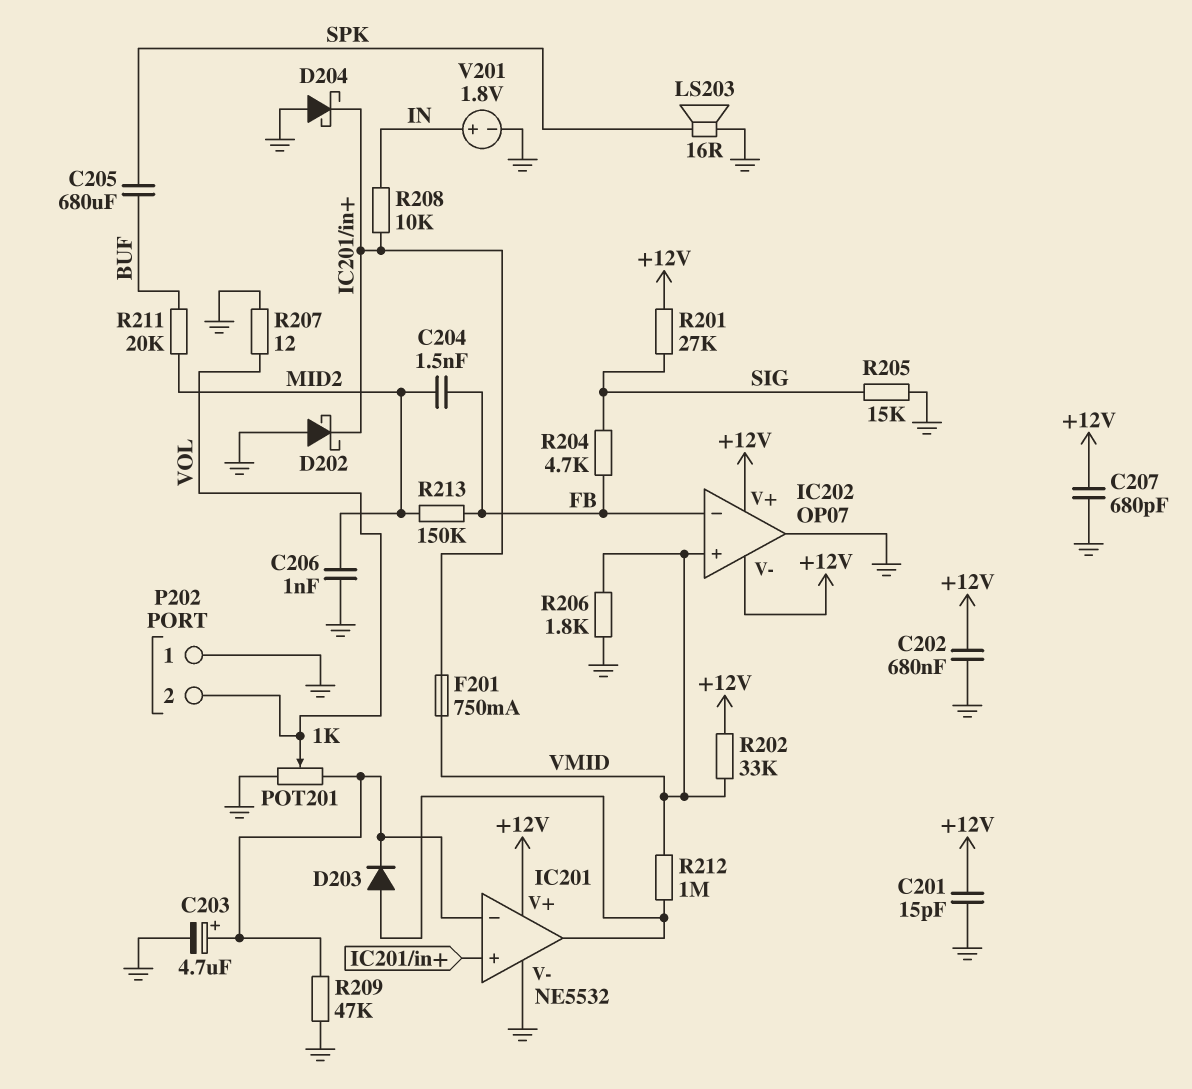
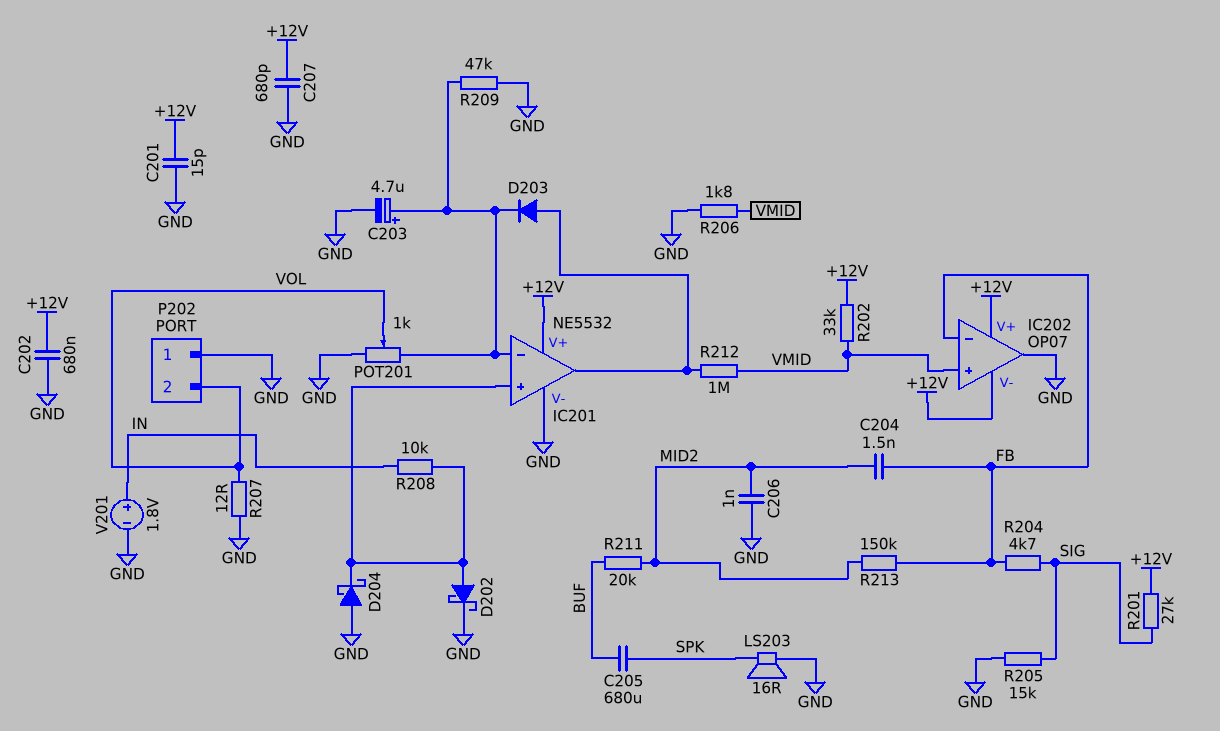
D202: schottky (A GND, K IC201/in+) -> schottky (A IC201/in+, K GND)
F201: 750mA (IC201/in+, VMID) -> none

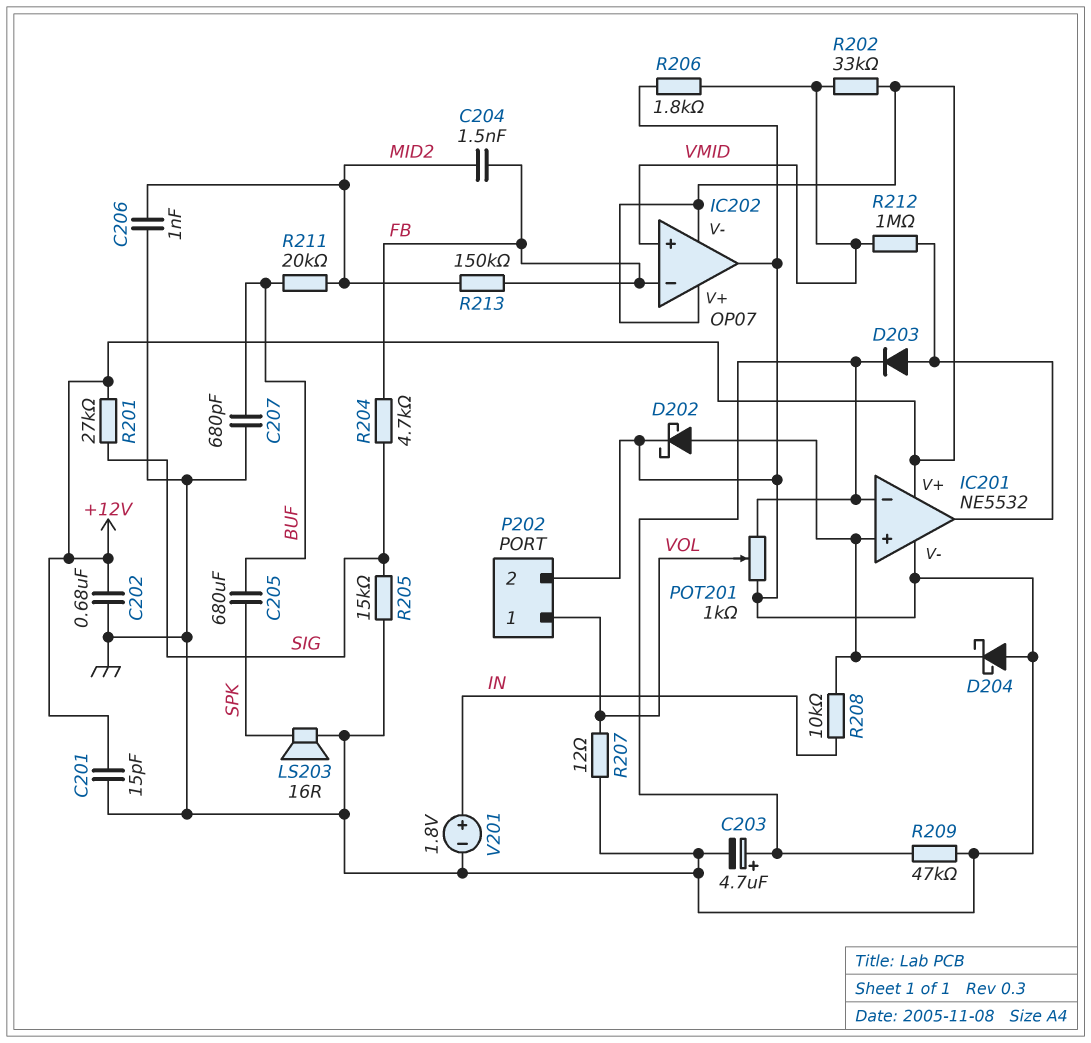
C207: 680pF (+12V, GND) -> 680pF (BUF, GND)
P202 pin 1: GND -> VOL
P202 pin 2: VOL -> GND

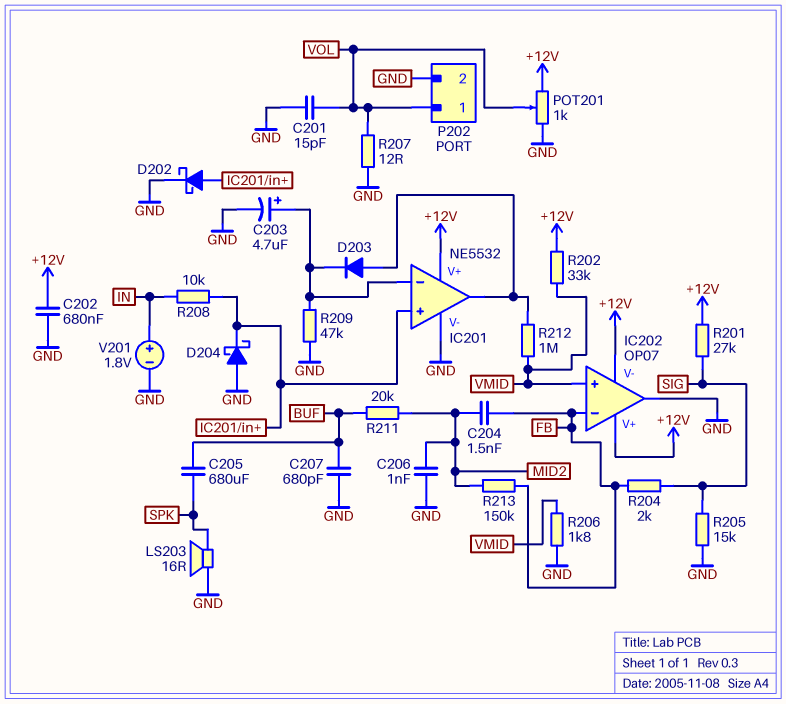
C201: 15pF (+12V, GND) -> 15pF (GND, VOL)
POT201: 1k (GND, IC201/in-, wiper VOL) -> 1k (+12V, GND, wiper VOL)
R204: 4.7k (FB, SIG) -> 2k (FB, SIG)

